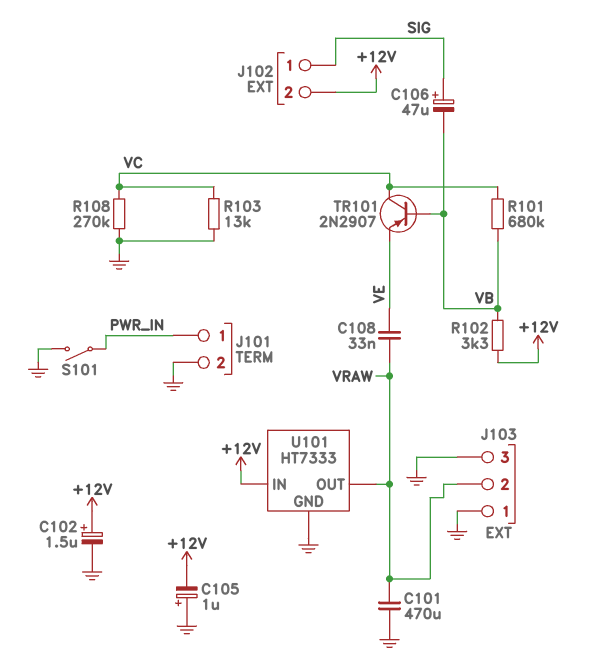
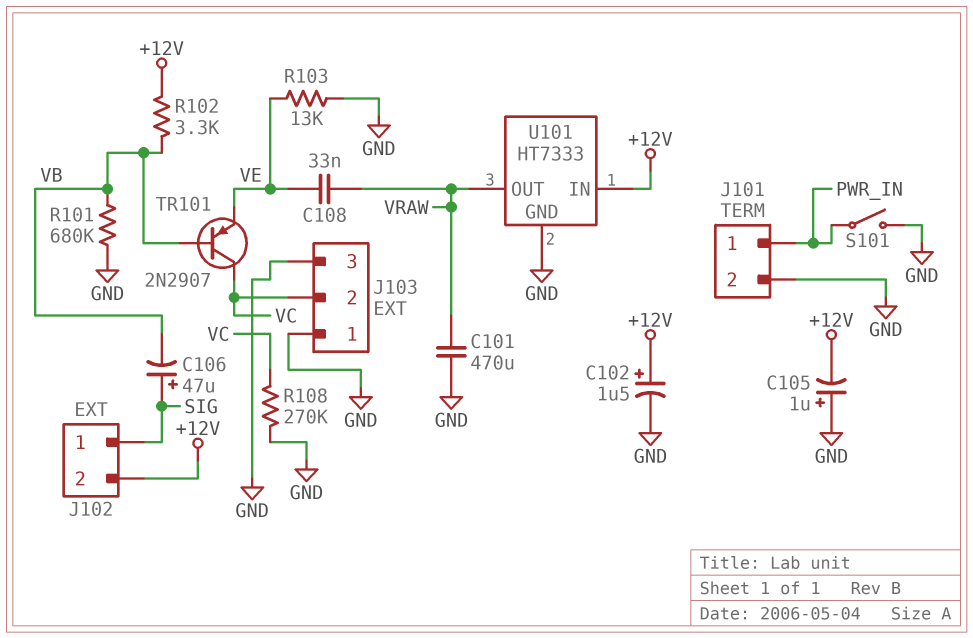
J103 pin 2: VRAW -> VC
R101: 680k (VB, VC) -> 680k (GND, VB)
R103: 13k (GND, VC) -> 13k (GND, VE)

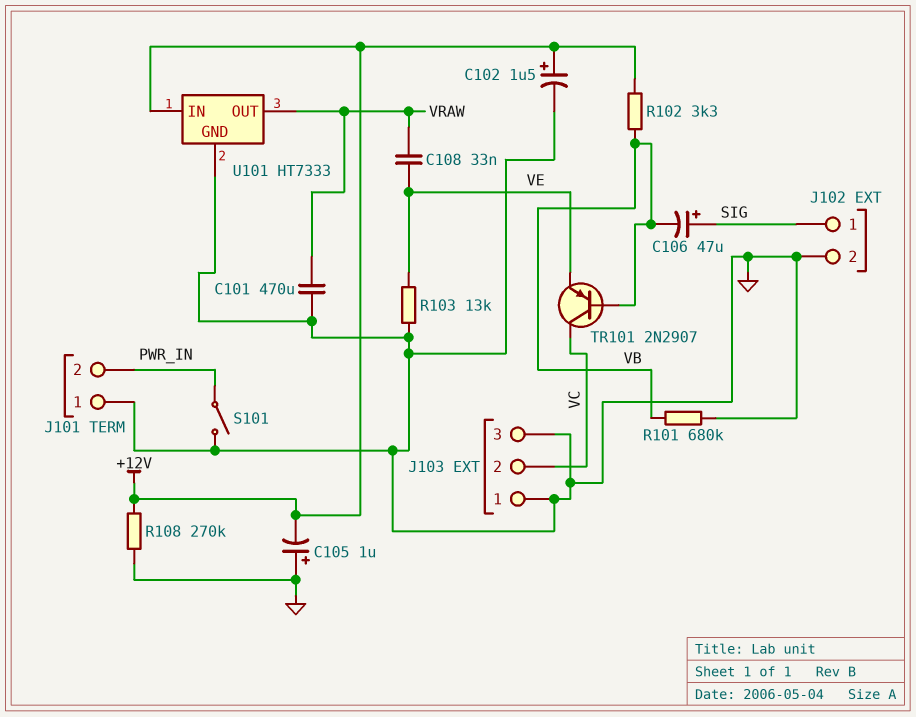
J101 pin 1: PWR_IN -> GND
J101 pin 2: GND -> PWR_IN
J102 pin 2: +12V -> GND
R108: 270k (GND, VC) -> 270k (+12V, GND)

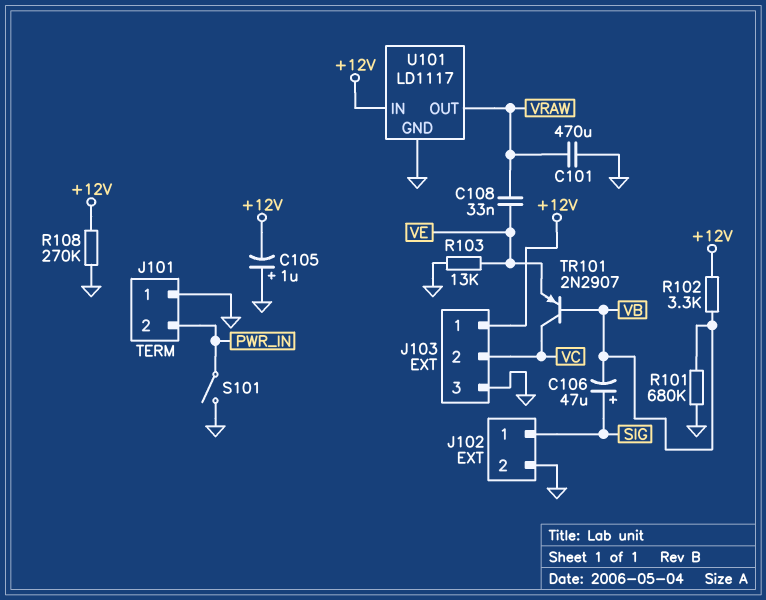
C102: 1.5uF (plus +12V, minus GND) -> none
J103 pin 1: GND -> +12V
U101: HT7333 -> LD1117

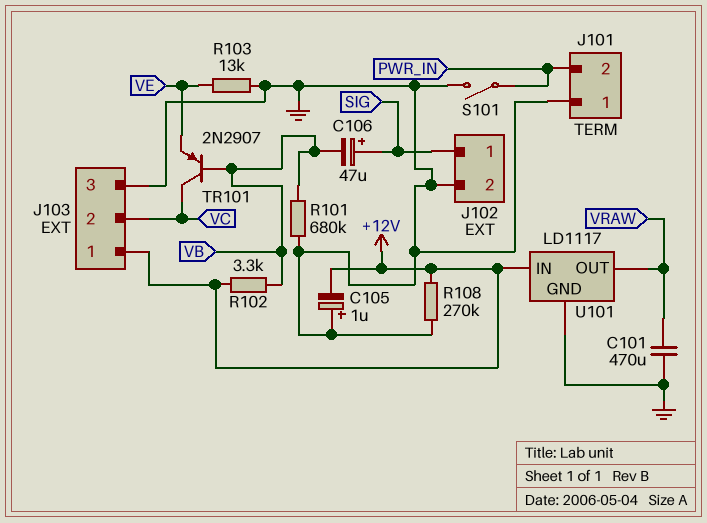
C108: 33nF (VE, VRAW) -> none

